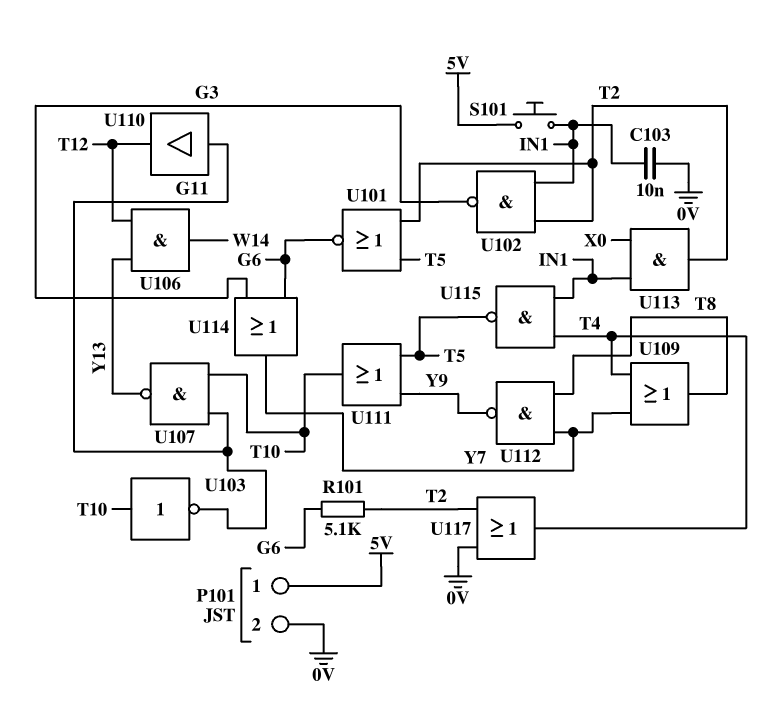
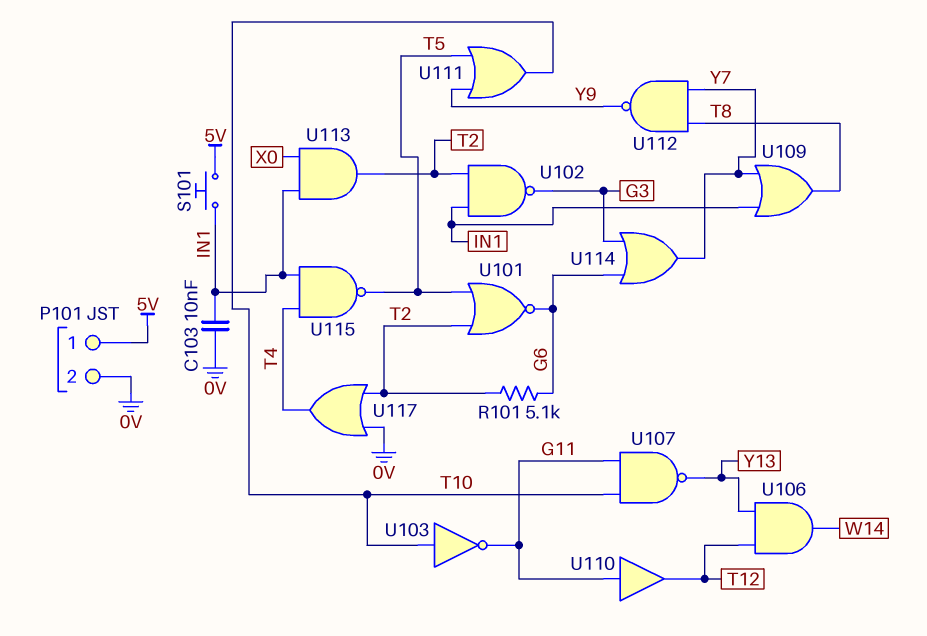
U109: OR (in T4, in Y7, out T8) -> OR (in IN1, in Y7, out T8)

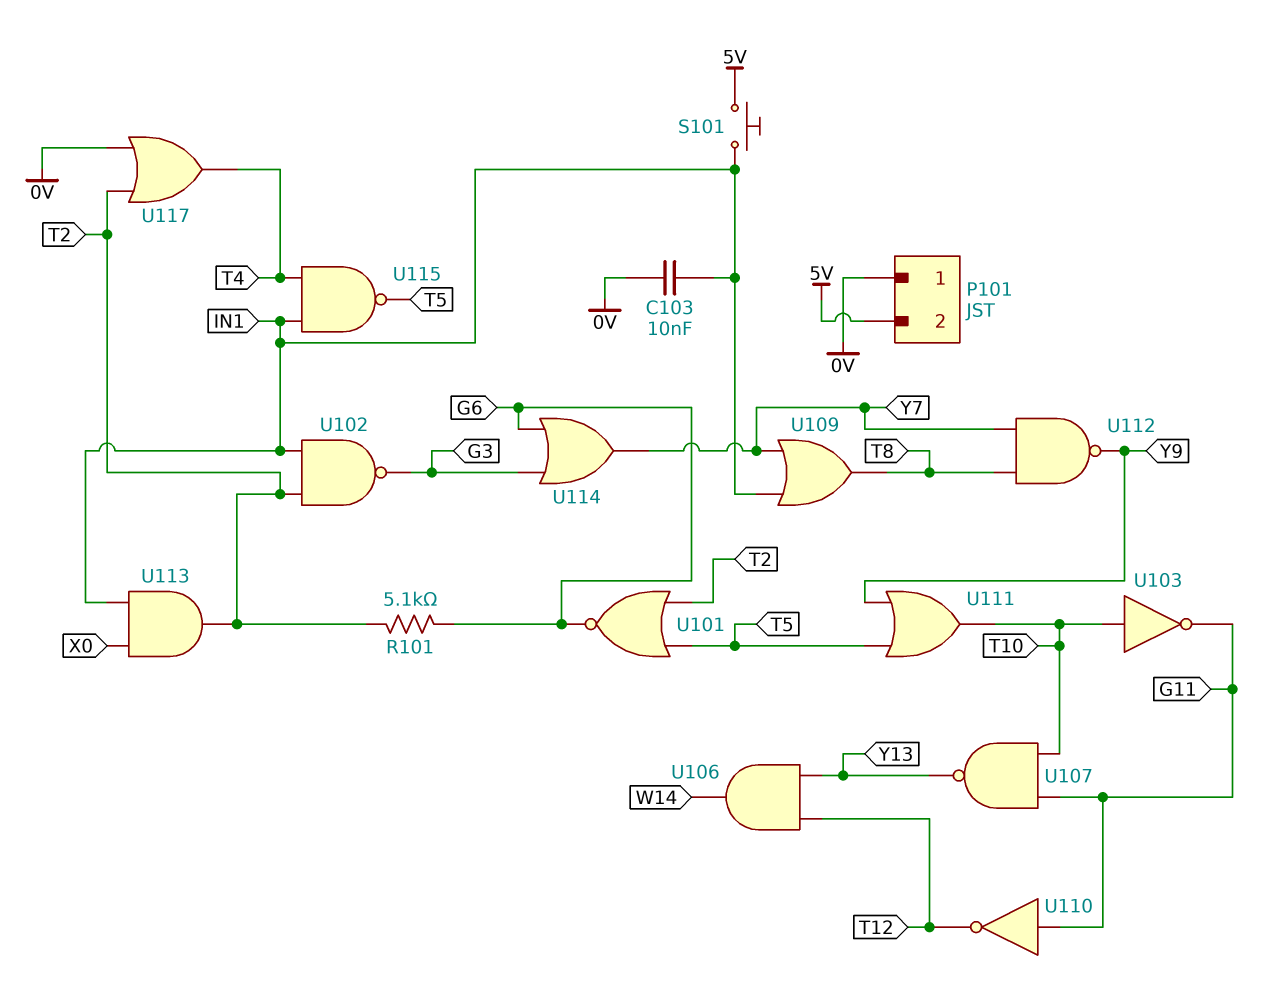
P101 pin 1: 5V -> 0V
P101 pin 2: 0V -> 5V
U110: buffer (in G11, out T12) -> NOT (in G11, out T12)

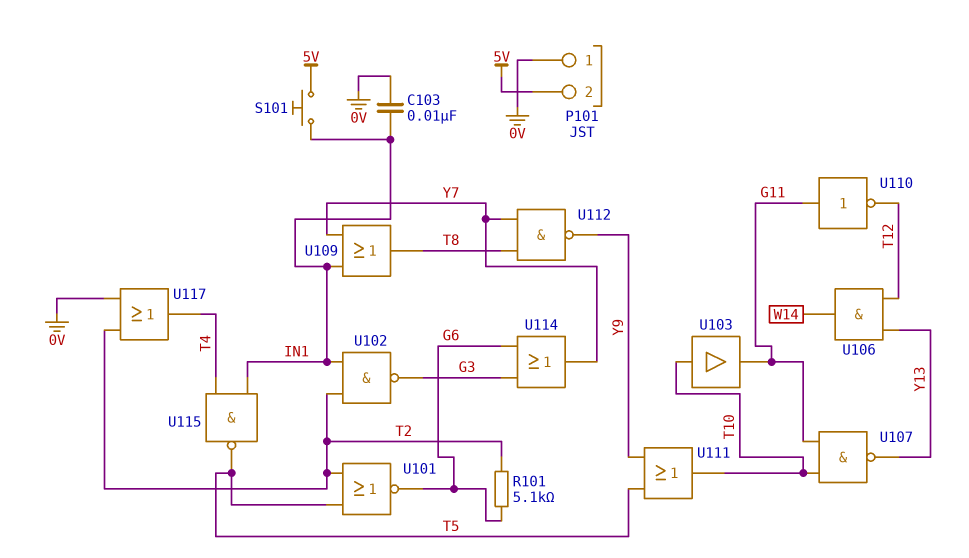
U103: NOT (in T10, out G11) -> buffer (in T10, out G11)
U113: AND (in IN1, in X0, out T2) -> none

